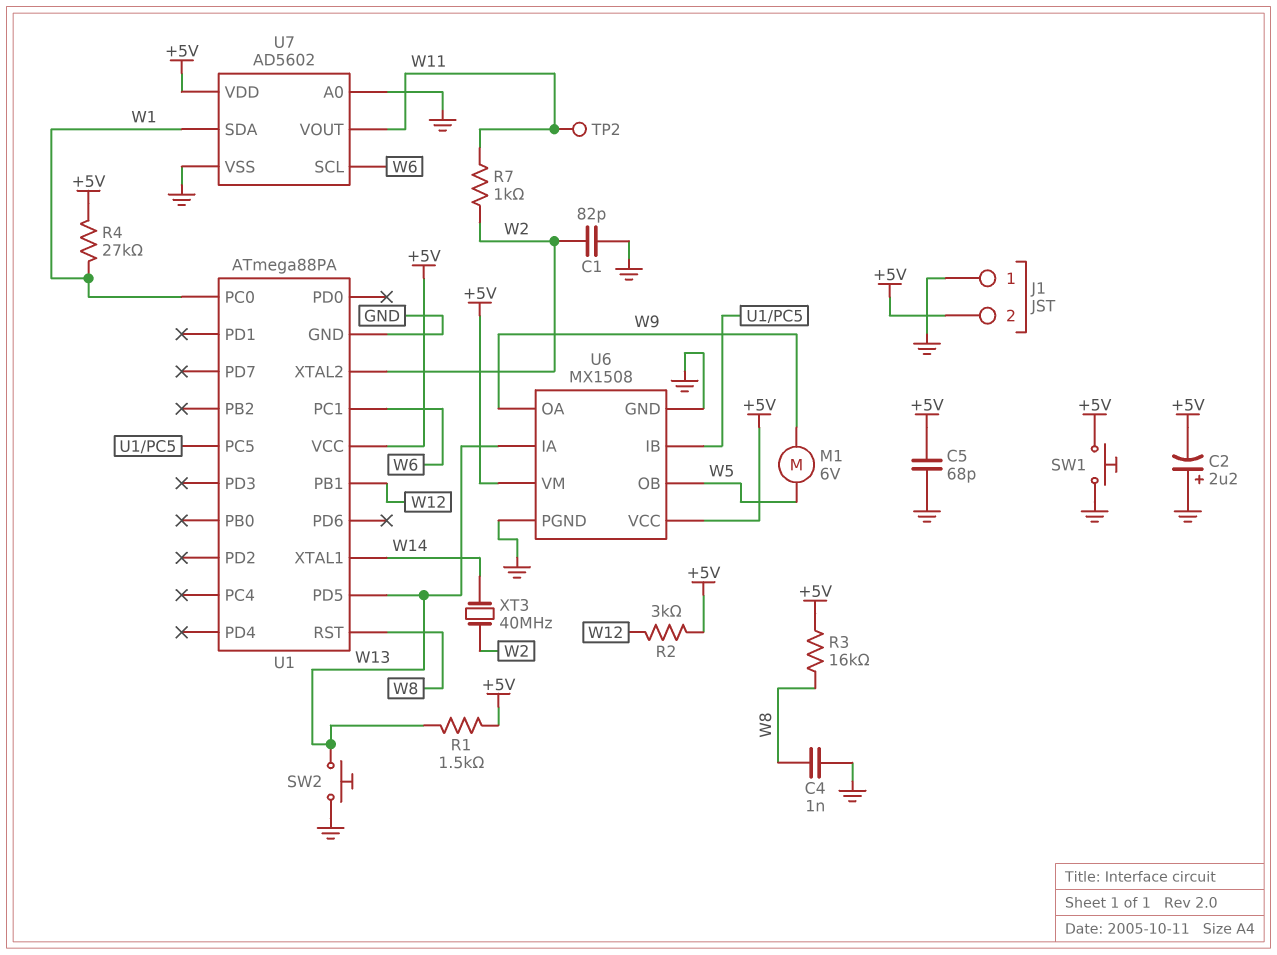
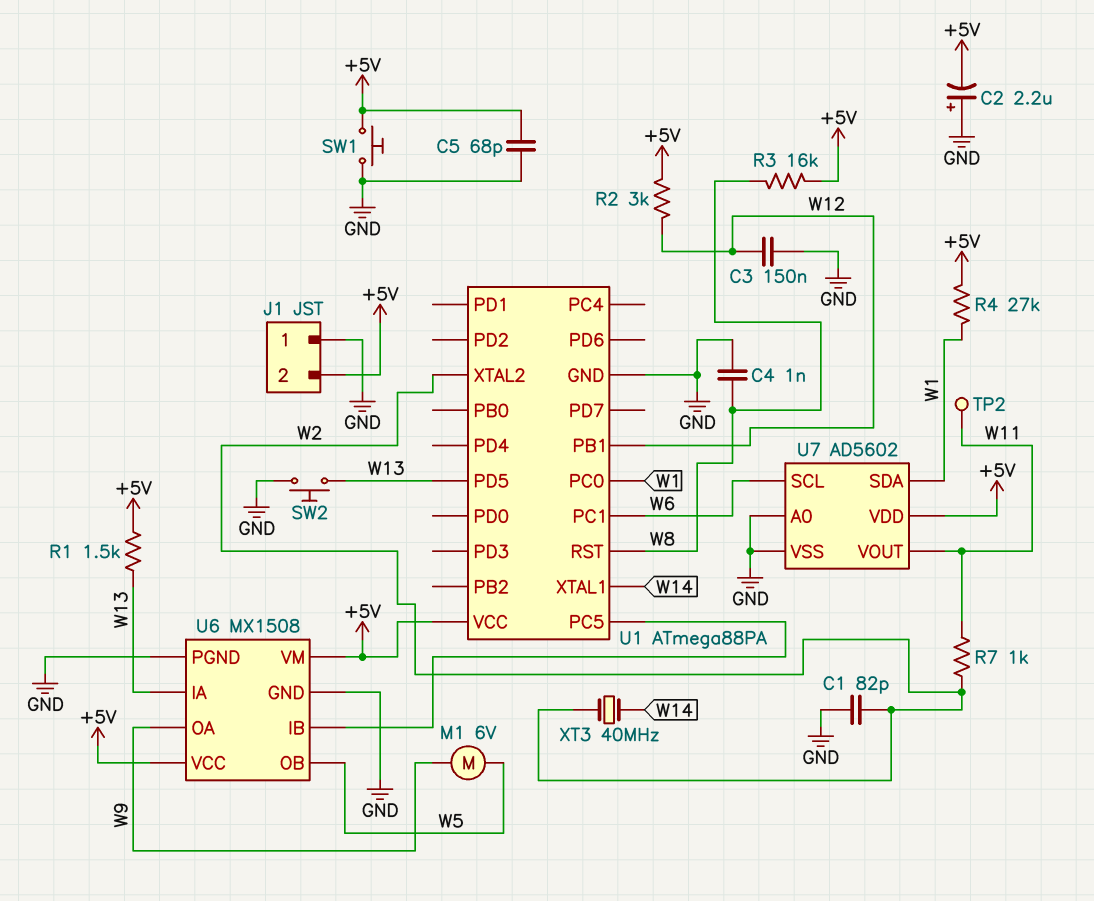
C3: none -> 150nF (GND, W12)

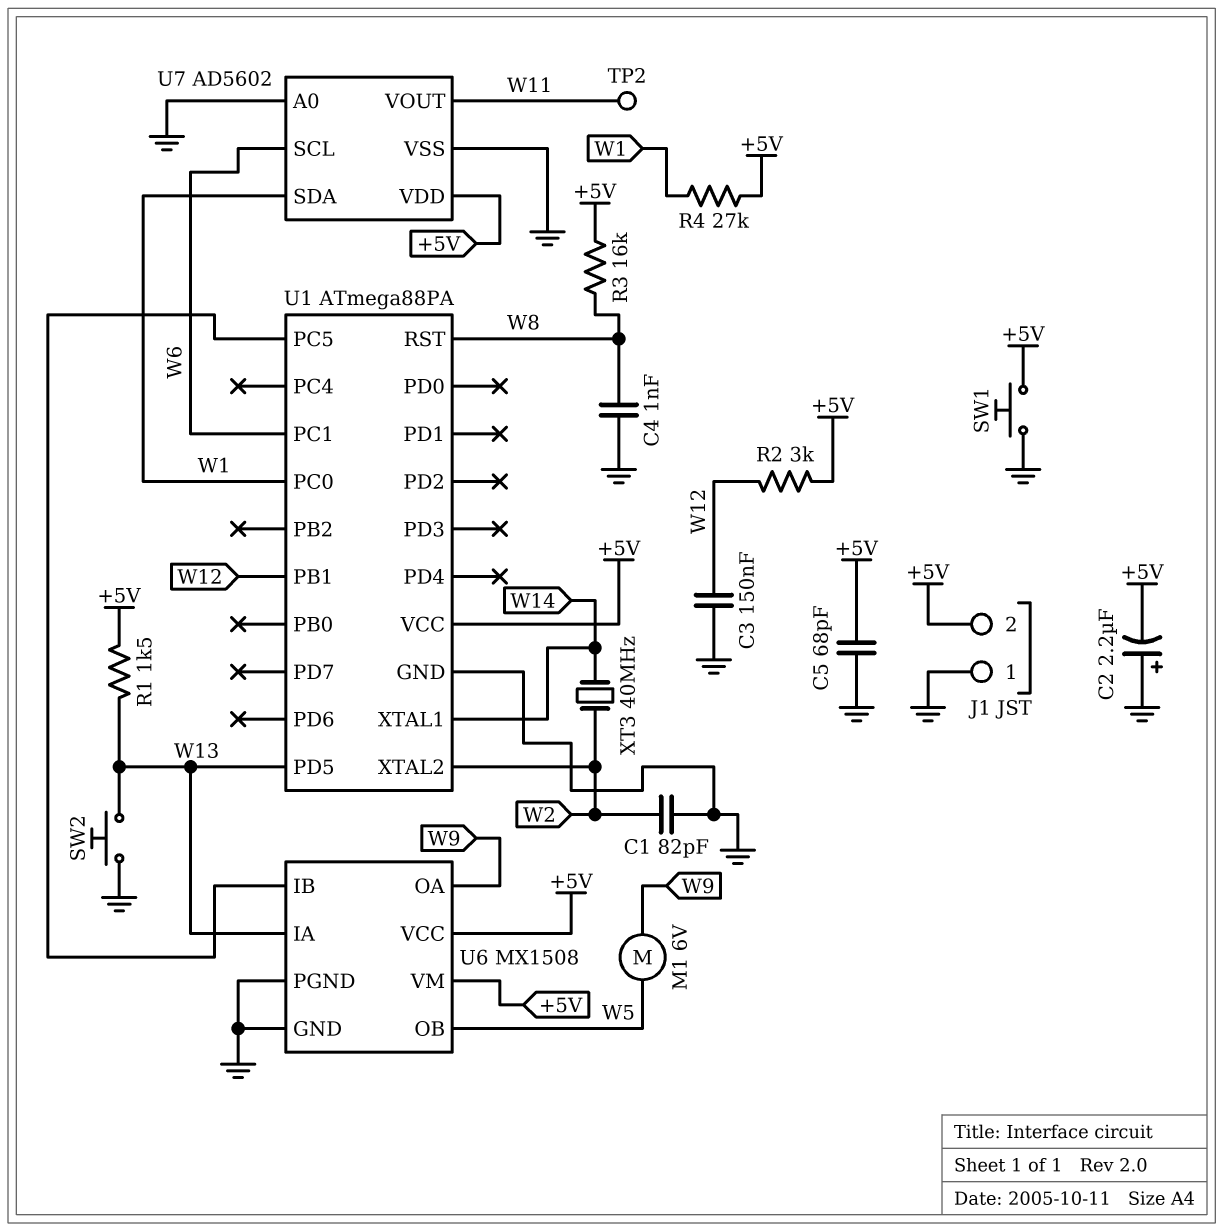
R7: 1k (W2, W11) -> none

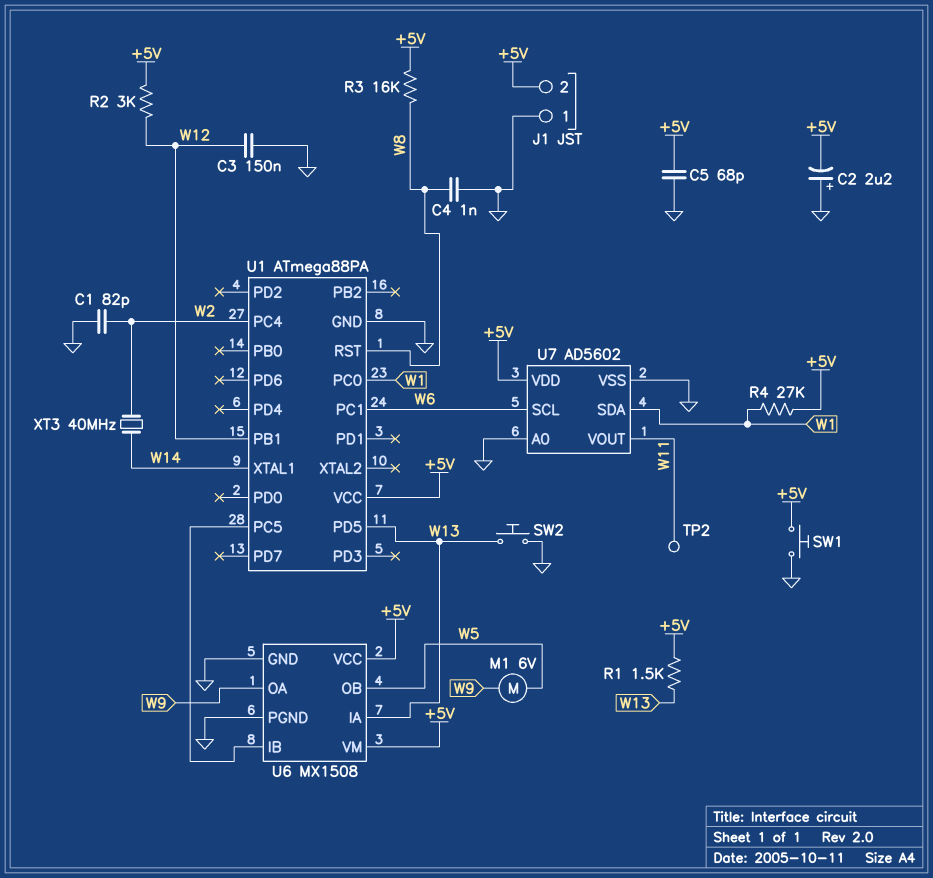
U1 pin PC4: none -> W2
U1 pin XTAL2: W2 -> none

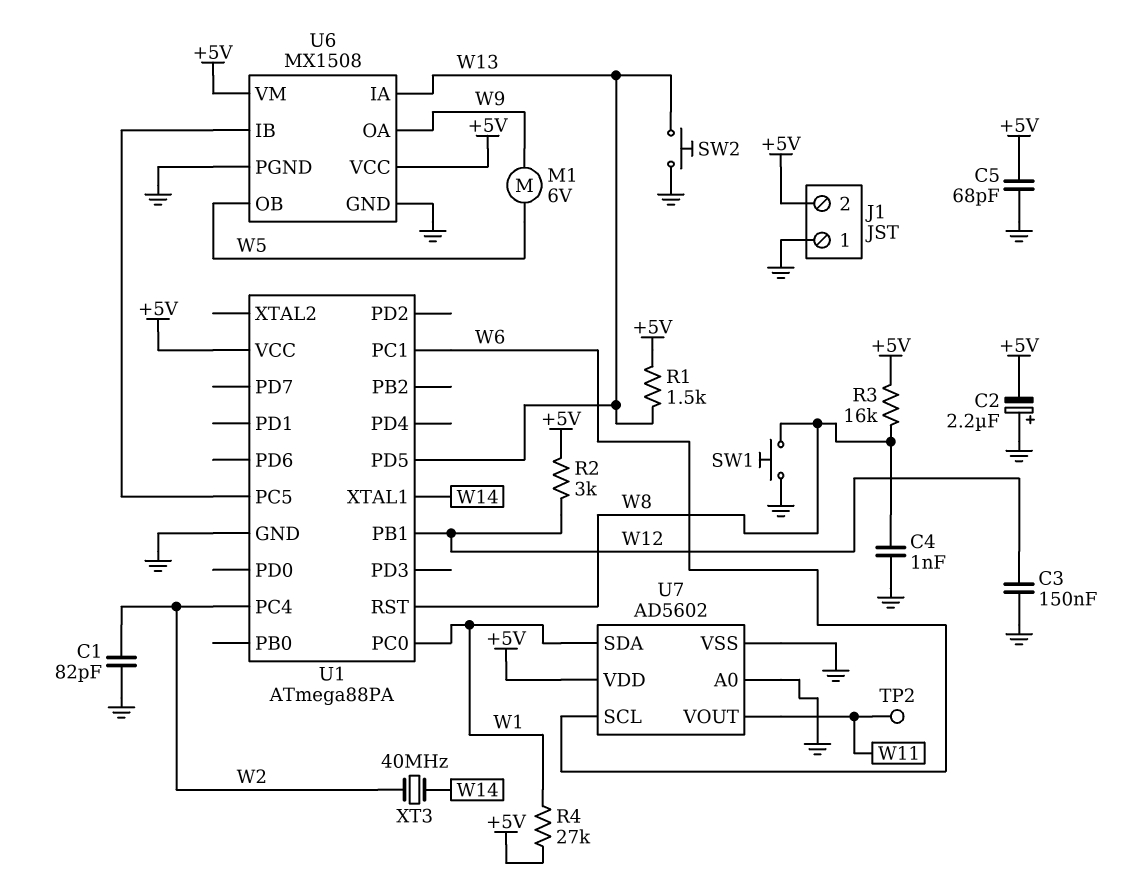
SW1: button (+5V, GND) -> button (GND, W8)

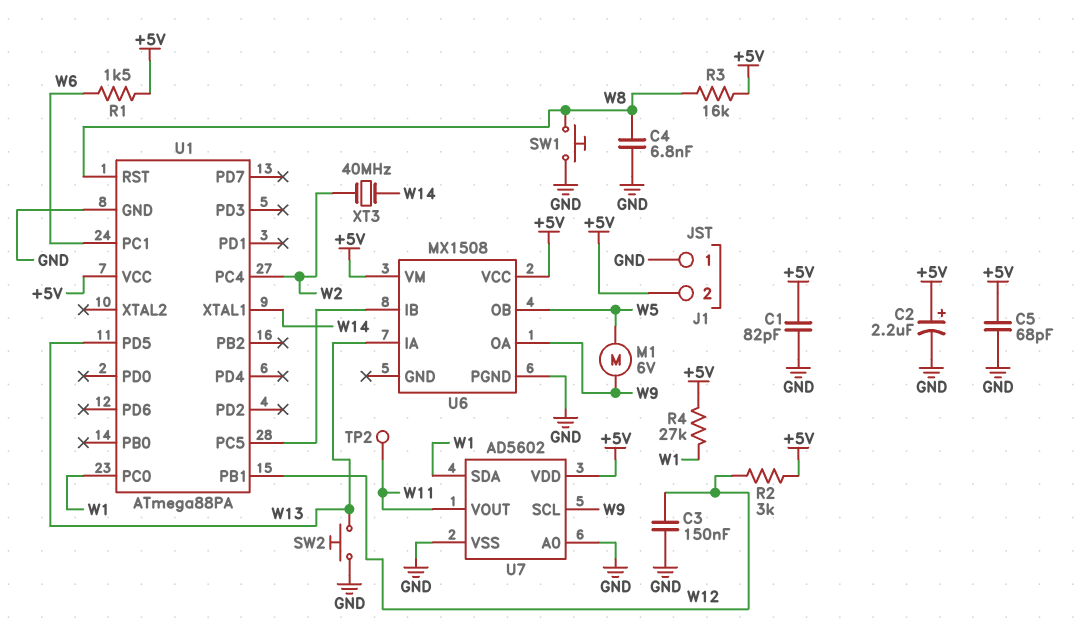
C1: 82pF (GND, W2) -> 82pF (+5V, GND)
C2: 2.2uF (plus GND, minus +5V) -> 2.2uF (plus +5V, minus GND)
C4: 1nF (GND, W8) -> 6.8nF (GND, W8)
R1: 1.5k (+5V, W13) -> 1.5k (+5V, W6)
U6 pin GND: GND -> none
U7 pin SCL: W6 -> W9

